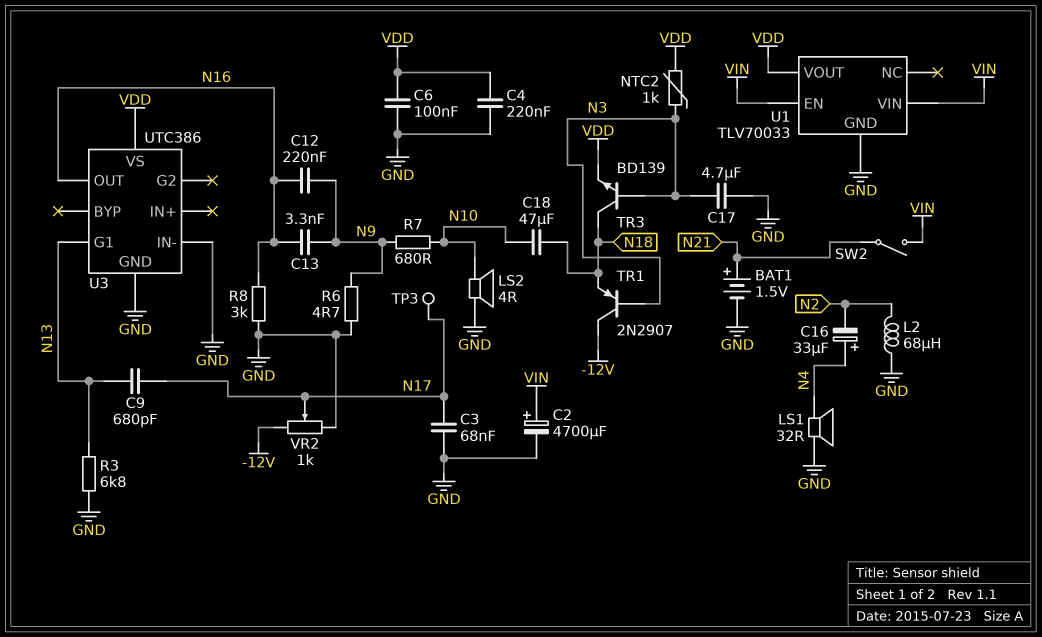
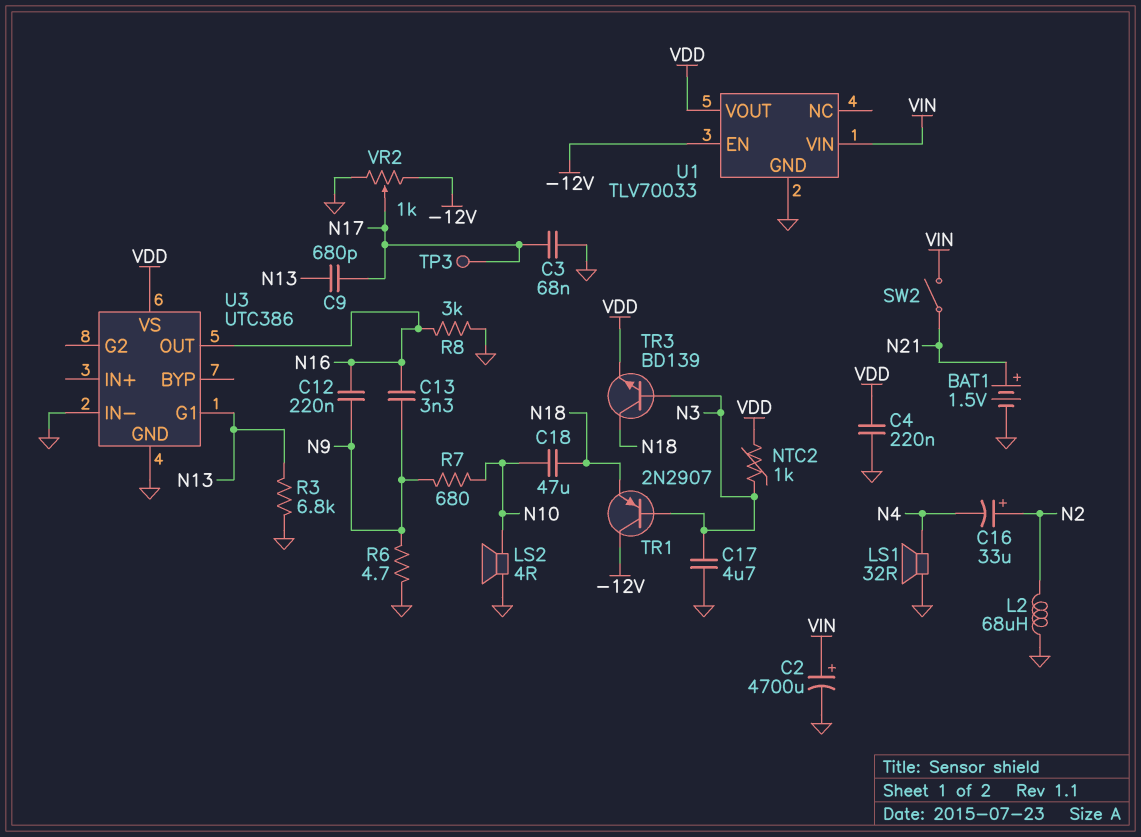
C6: 100nF (GND, VDD) -> none
C16: 33uF (plus N4, minus N2) -> 33uF (plus N2, minus N4)
U1 pin EN: VIN -> -12V

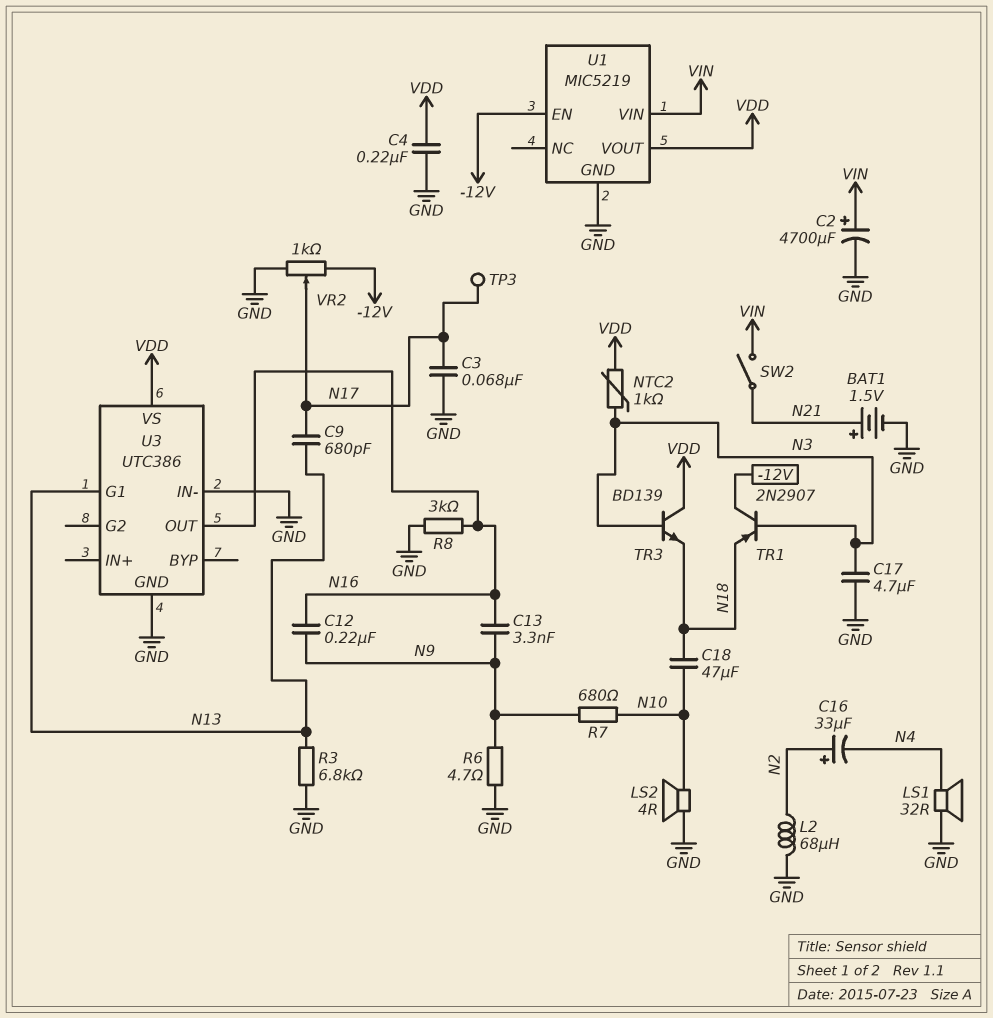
TR3: NPN BD139 (B N3, C N18, E VDD) -> NPN BD139 (B N3, C VDD, E N18)
U1: TLV70033 -> MIC5219

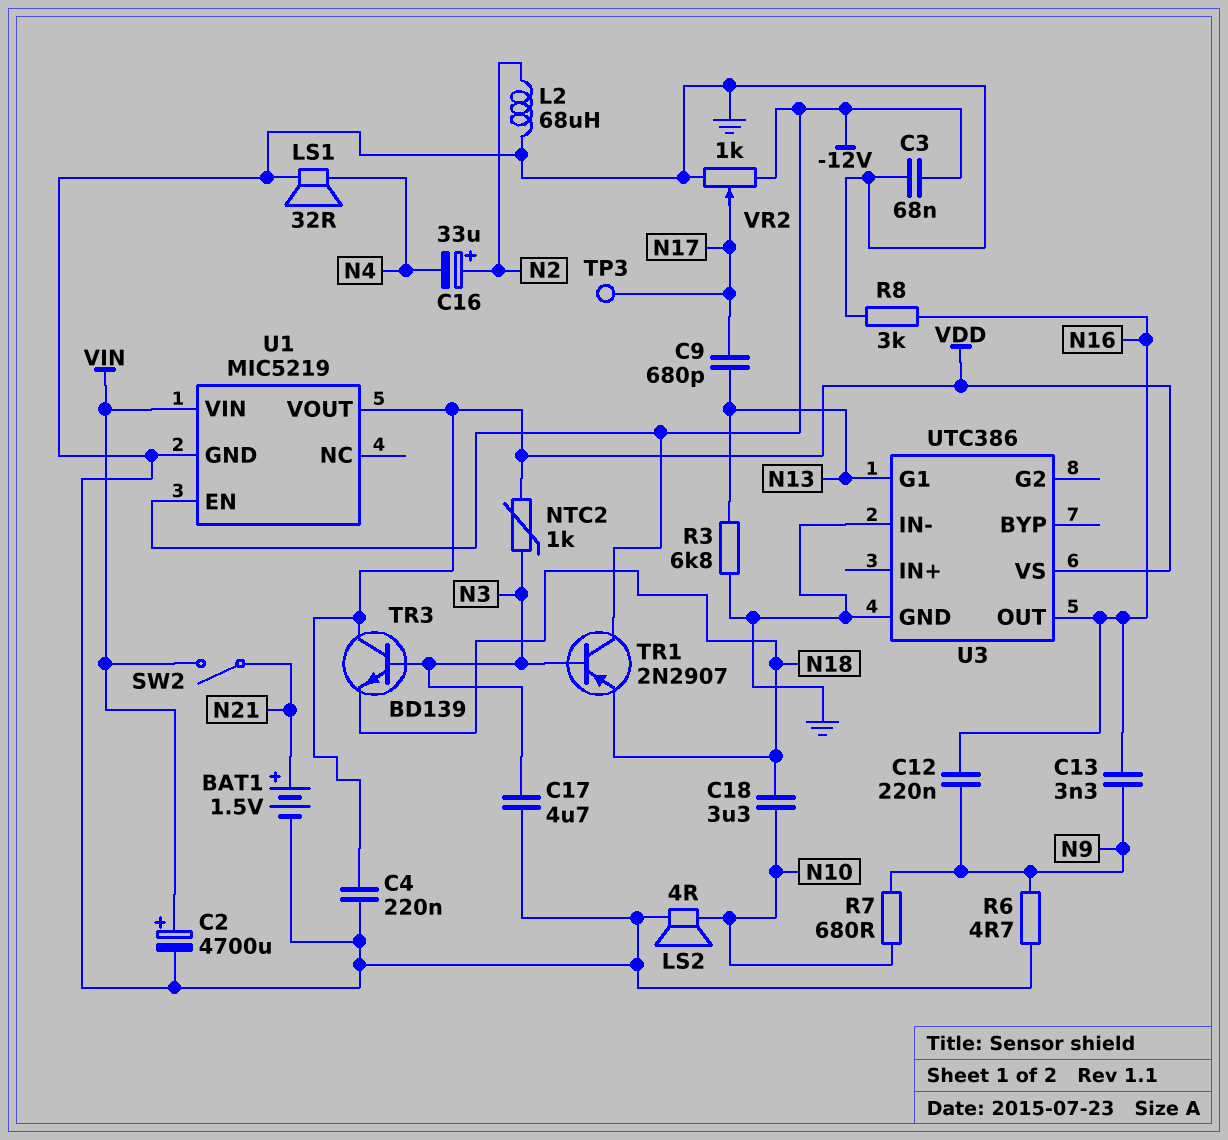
C3: 68nF (GND, N17) -> 68nF (-12V, GND)
C18: 47uF (N10, N18) -> 3.3uF (N10, N18)

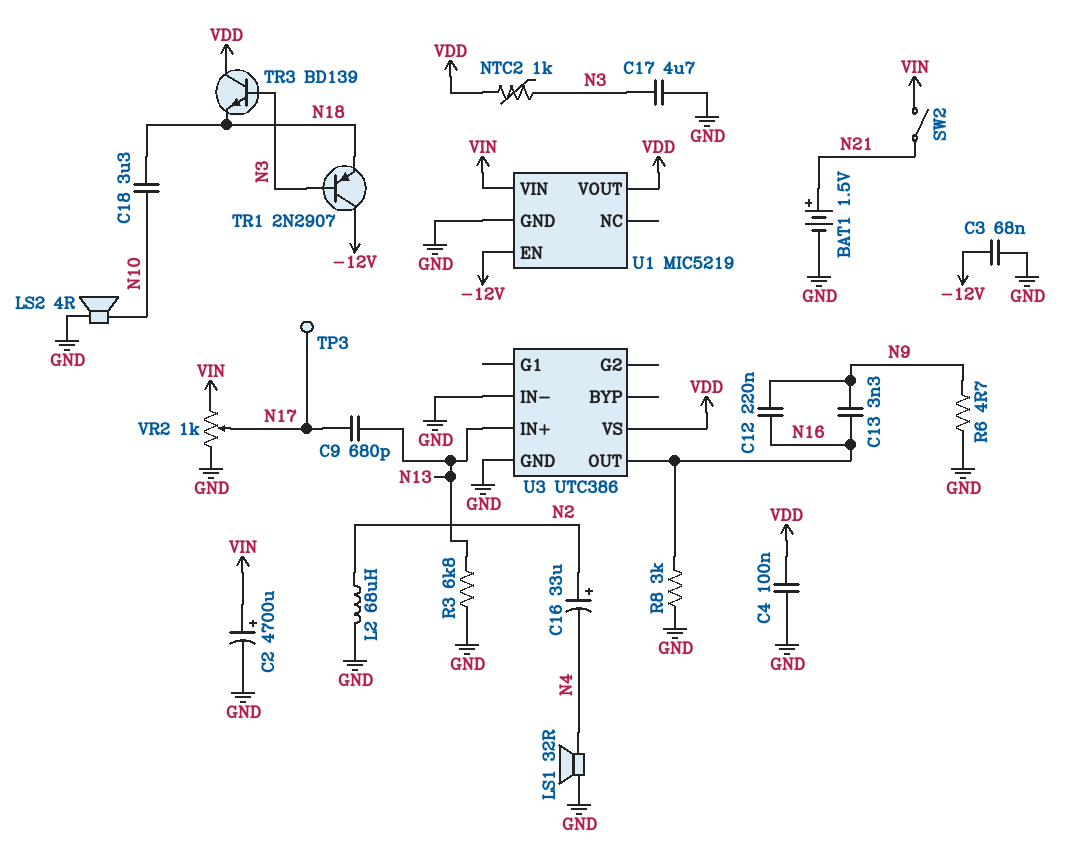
C4: 220nF (GND, VDD) -> 100nF (GND, VDD)
R7: 680 (N9, N10) -> none
U3 pin G1: N13 -> none
U3 pin IN+: none -> N13
VR2: 1k (-12V, GND, wiper N17) -> 1k (GND, VIN, wiper N17)

